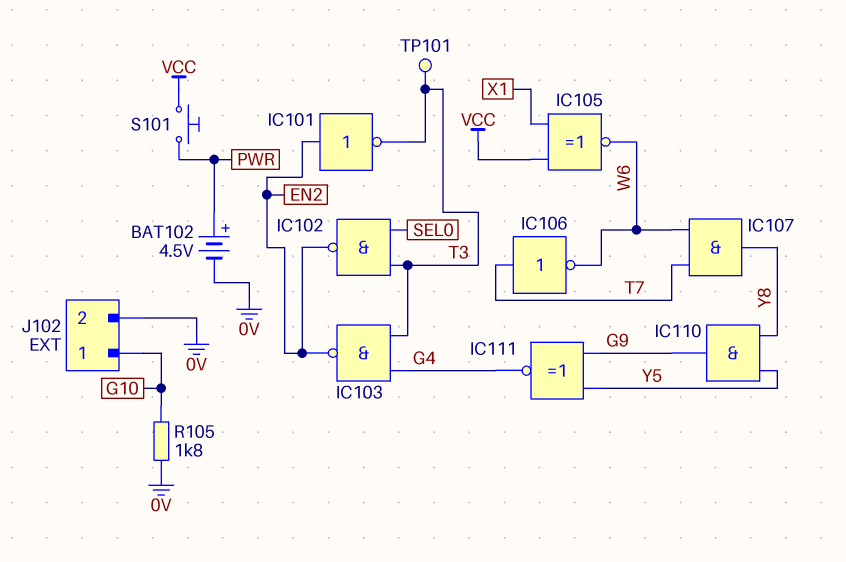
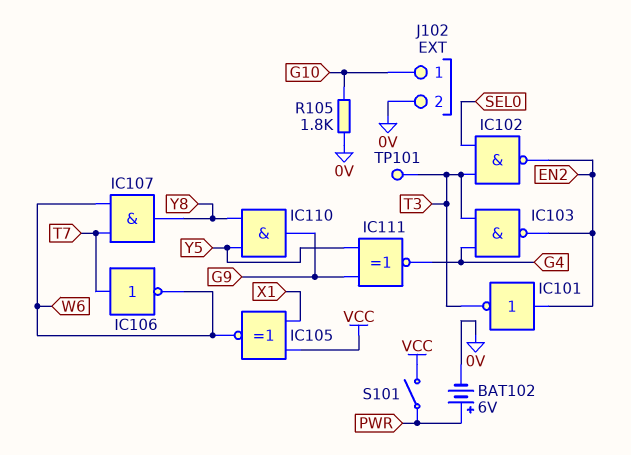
BAT102: 4.5V (plus PWR, minus 0V) -> 6V (plus PWR, minus 0V)
S101: button (PWR, VCC) -> switch (PWR, VCC)

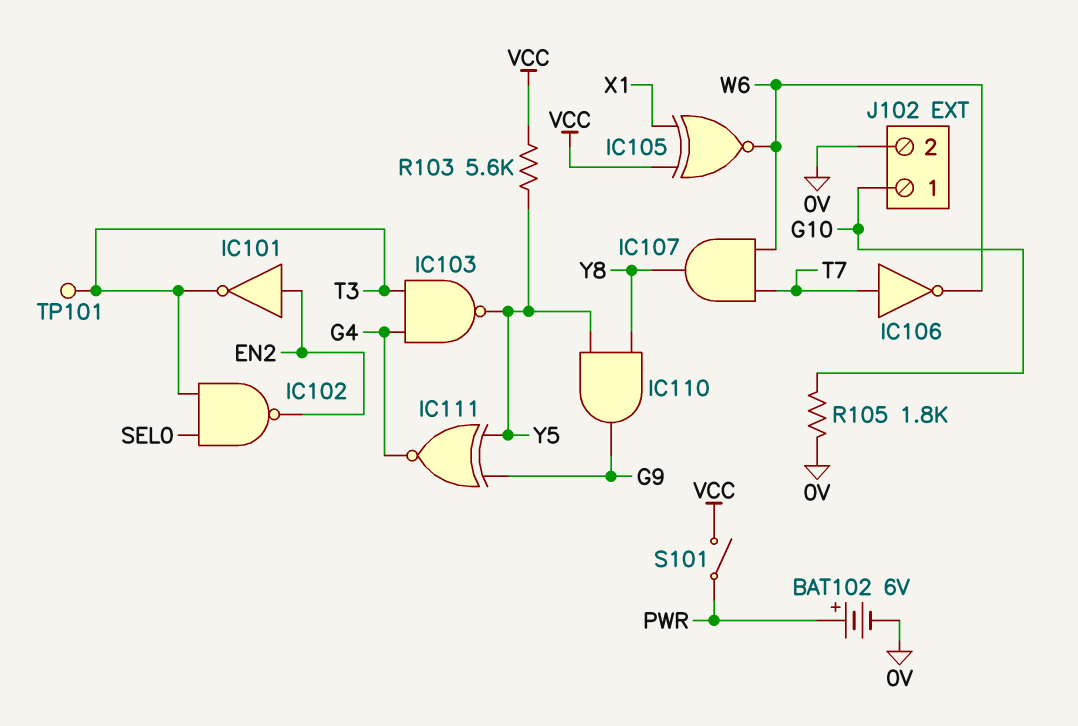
IC103: NAND (in G4, in T3, out EN2) -> NAND (in G4, in T3, out Y5)
R103: none -> 5.6k (VCC, Y5)

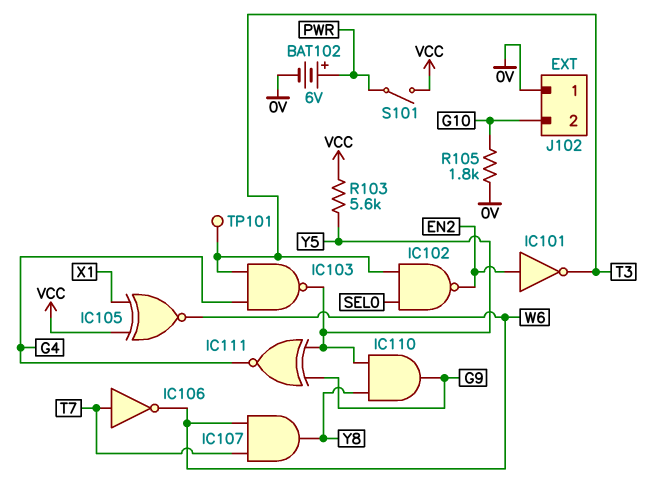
J102 pin 1: G10 -> 0V
J102 pin 2: 0V -> G10

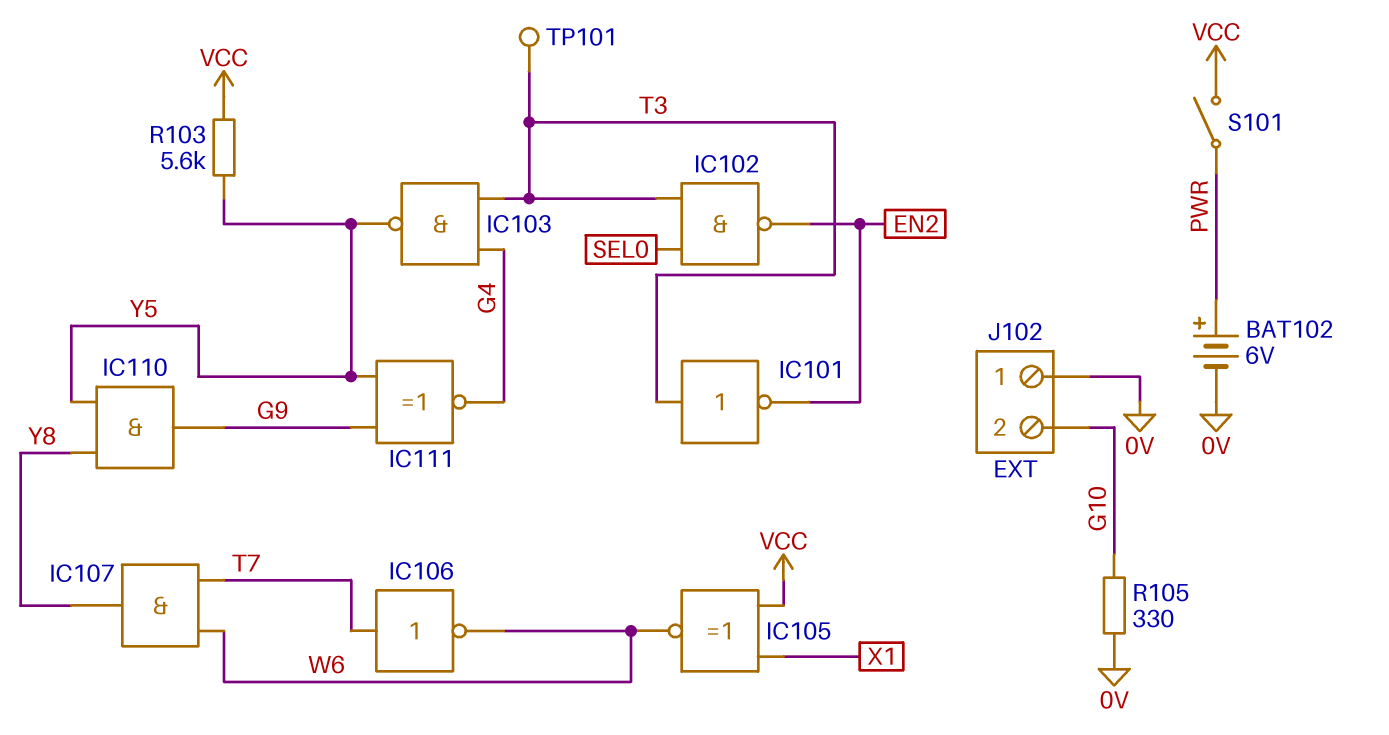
IC101: NOT (in EN2, out T3) -> NOT (in T3, out EN2)
R105: 1.8k (0V, G10) -> 330 (0V, G10)

